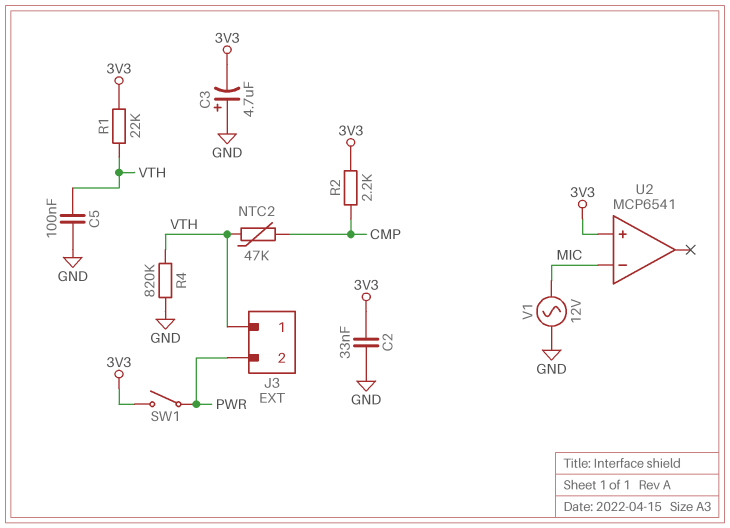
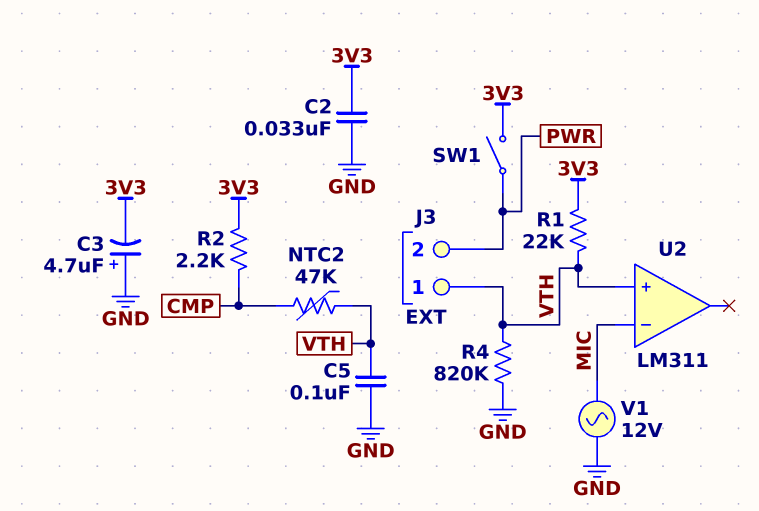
U2: MCP6541 -> LM311
U2 pin in+: 3V3 -> VTH

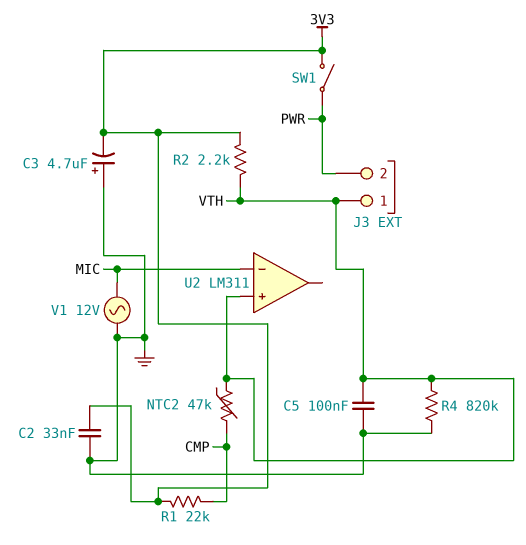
R1: 22k (3V3, VTH) -> 22k (3V3, CMP)
R2: 2.2k (3V3, CMP) -> 2.2k (3V3, VTH)

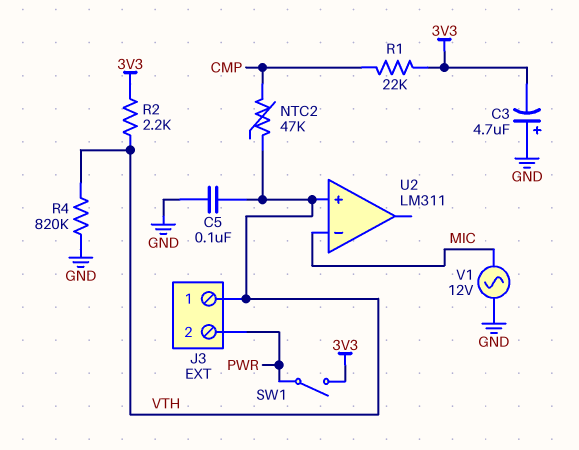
C2: 33nF (3V3, GND) -> none

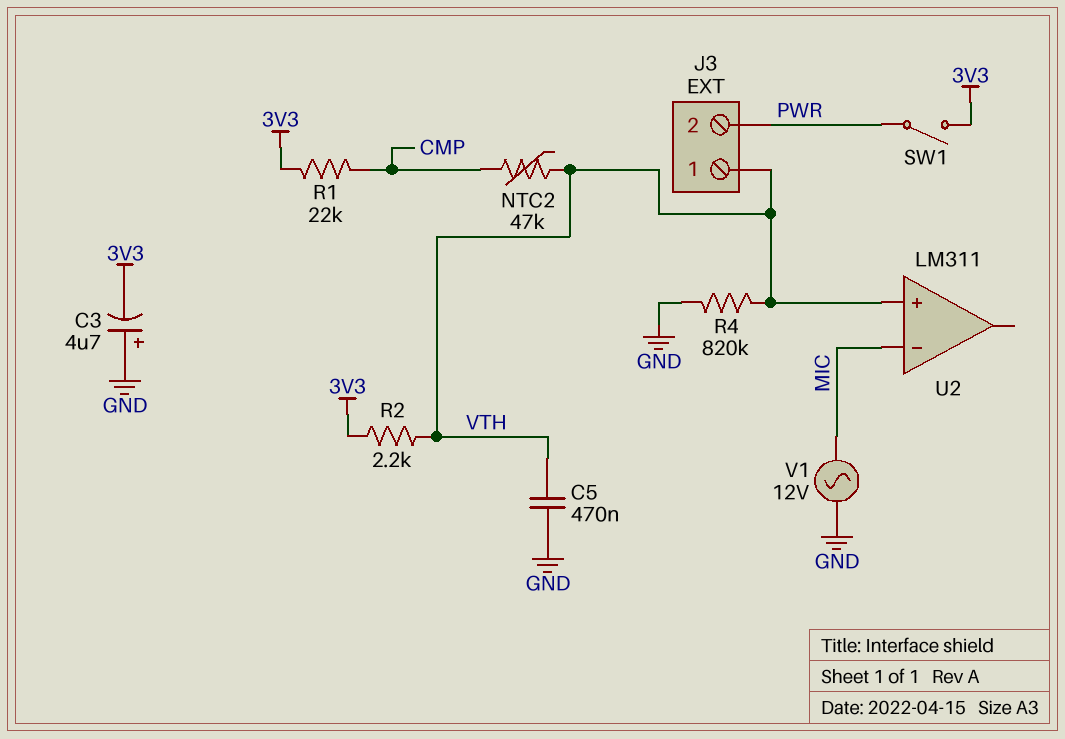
C5: 100nF (GND, VTH) -> 470nF (GND, VTH)

